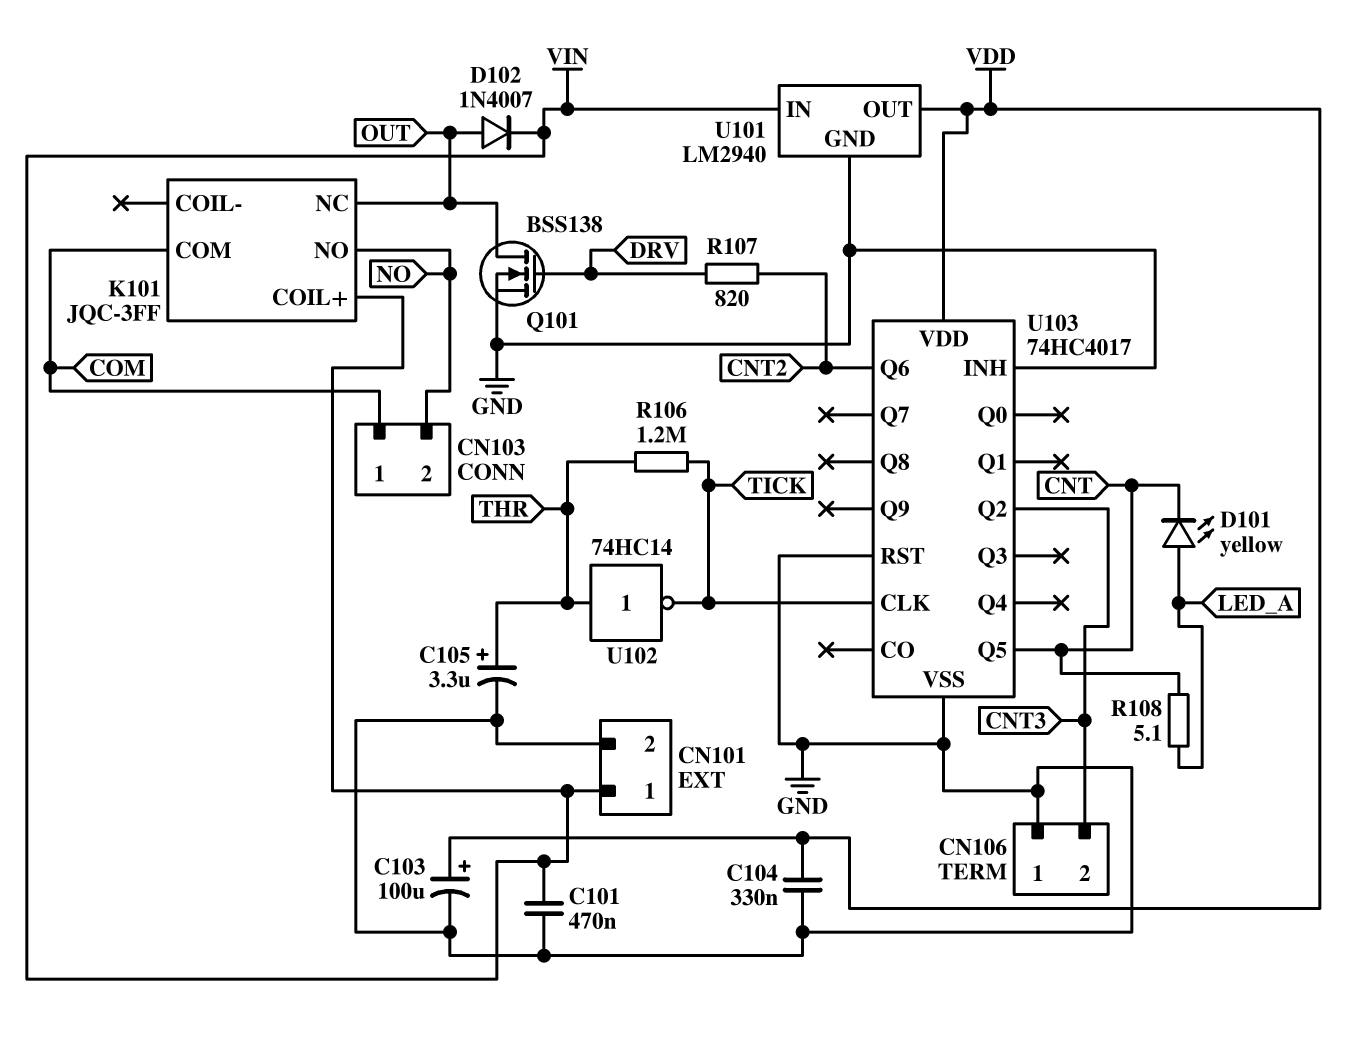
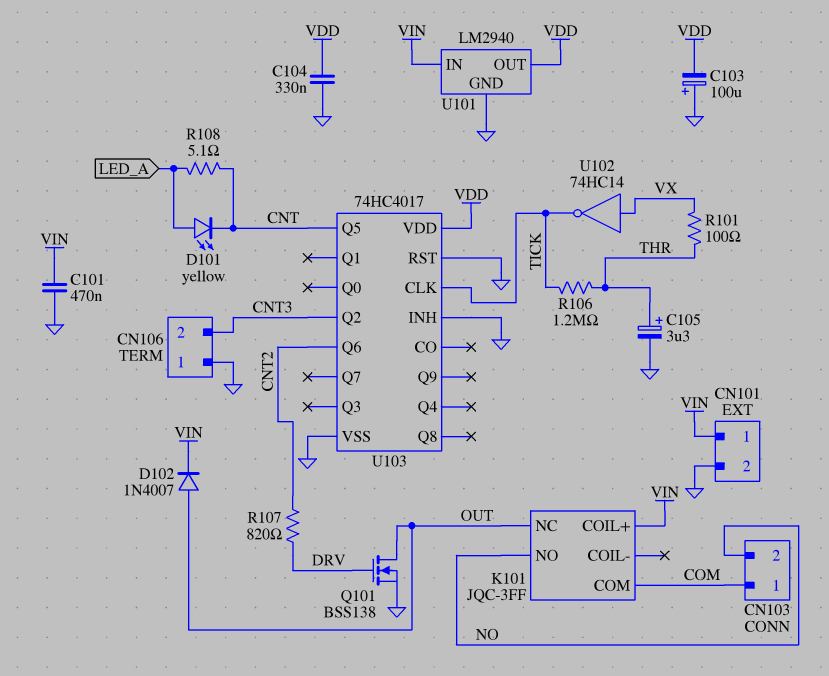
C103: 100uF (plus VDD, minus GND) -> 100uF (plus GND, minus VDD)
R101: none -> 100 (THR, VX)
U102: NOT 74HC14 (in THR, out TICK) -> NOT 74HC14 (in VX, out TICK)

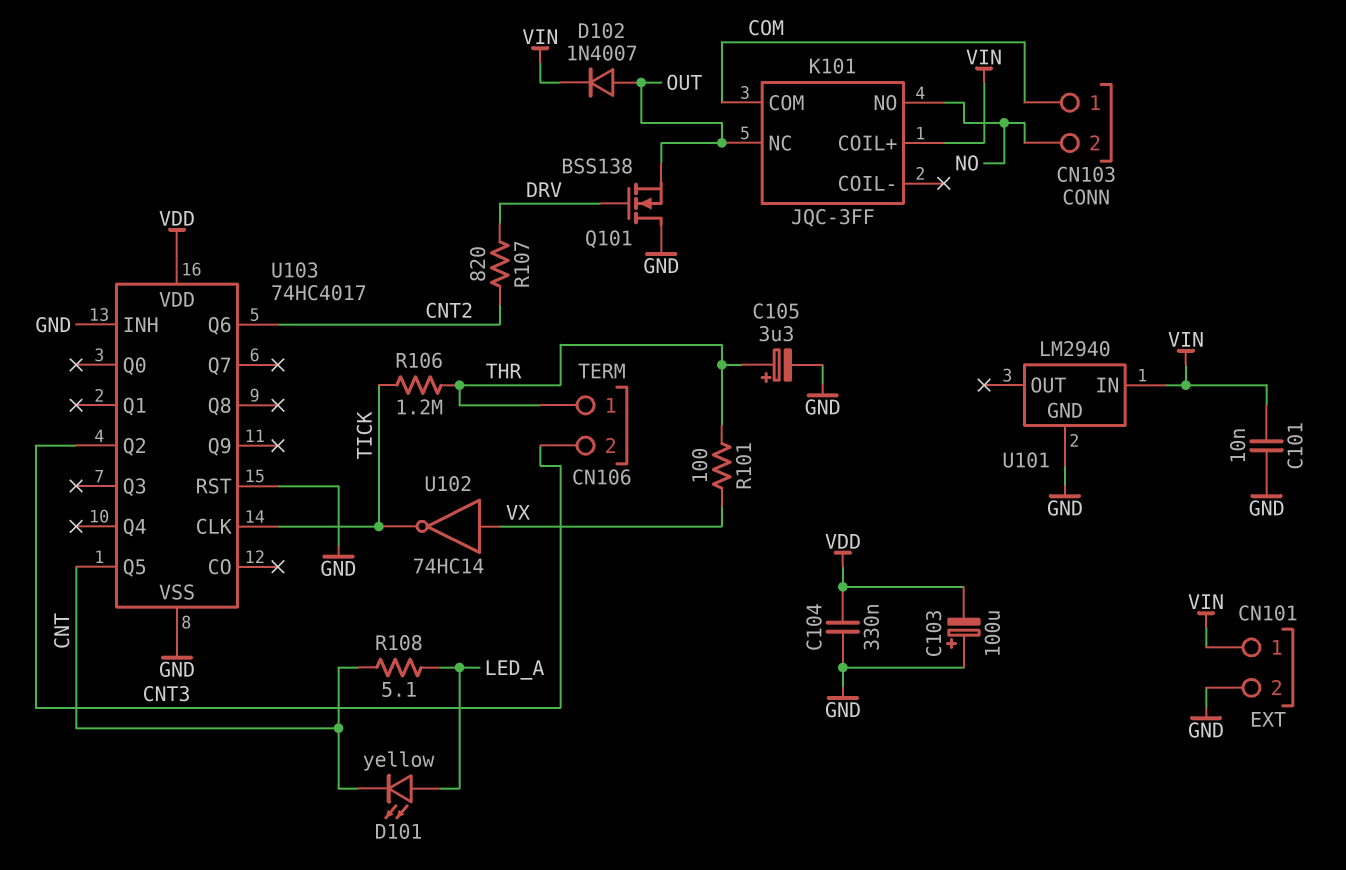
C101: 470nF (GND, VIN) -> 10nF (GND, VIN)
CN106 pin 1: GND -> THR
Q101: NMOS BSS138 (G DRV, D OUT, S GND) -> NMOS BSS138 (G DRV, D GND, S OUT)
U101 pin OUT: VDD -> none

